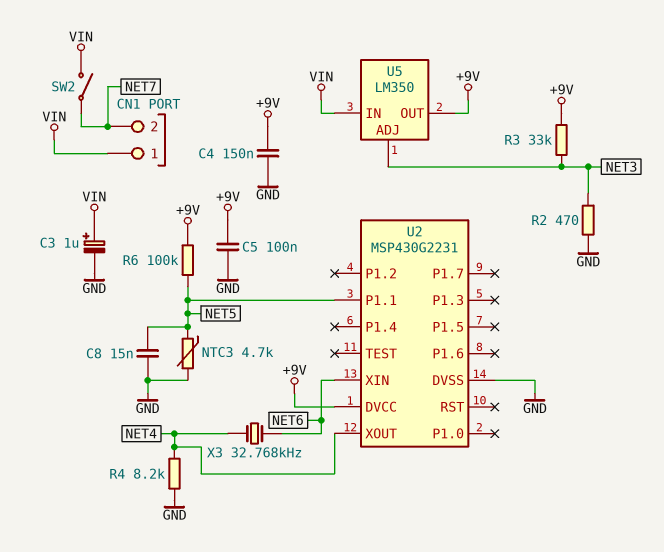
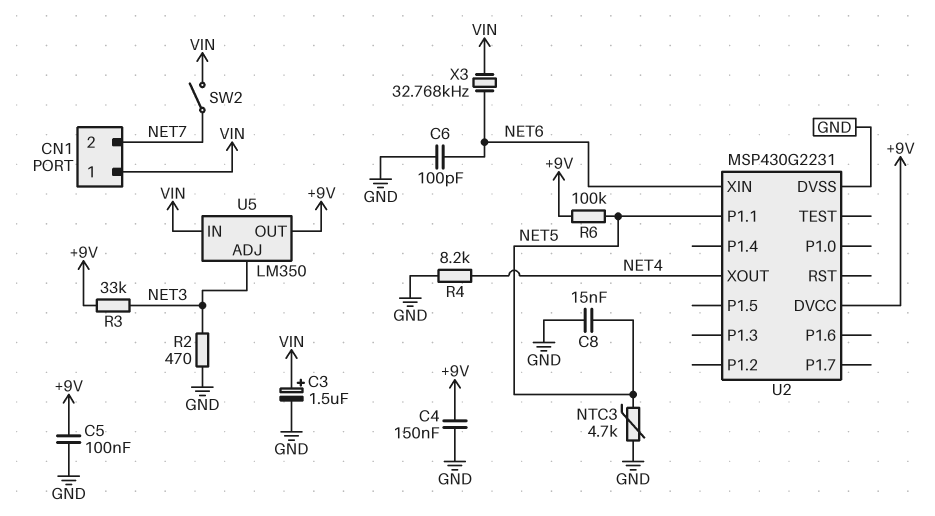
C3: 1uF (plus VIN, minus GND) -> 1.5uF (plus VIN, minus GND)
C6: none -> 100pF (GND, NET6)
X3: 32.768kHz (NET4, NET6) -> 32.768kHz (NET6, VIN)

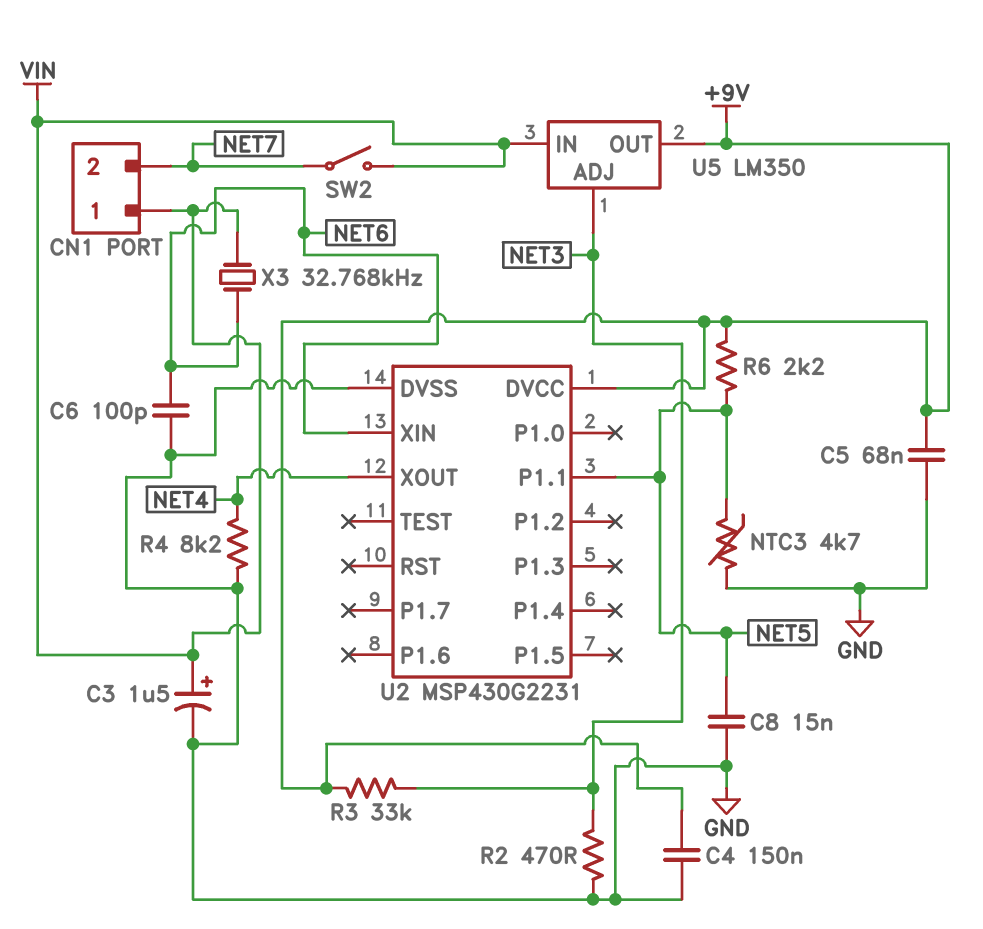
C5: 100nF (+9V, GND) -> 68nF (+9V, GND)
R6: 100k (+9V, NET5) -> 2.2k (+9V, NET5)

